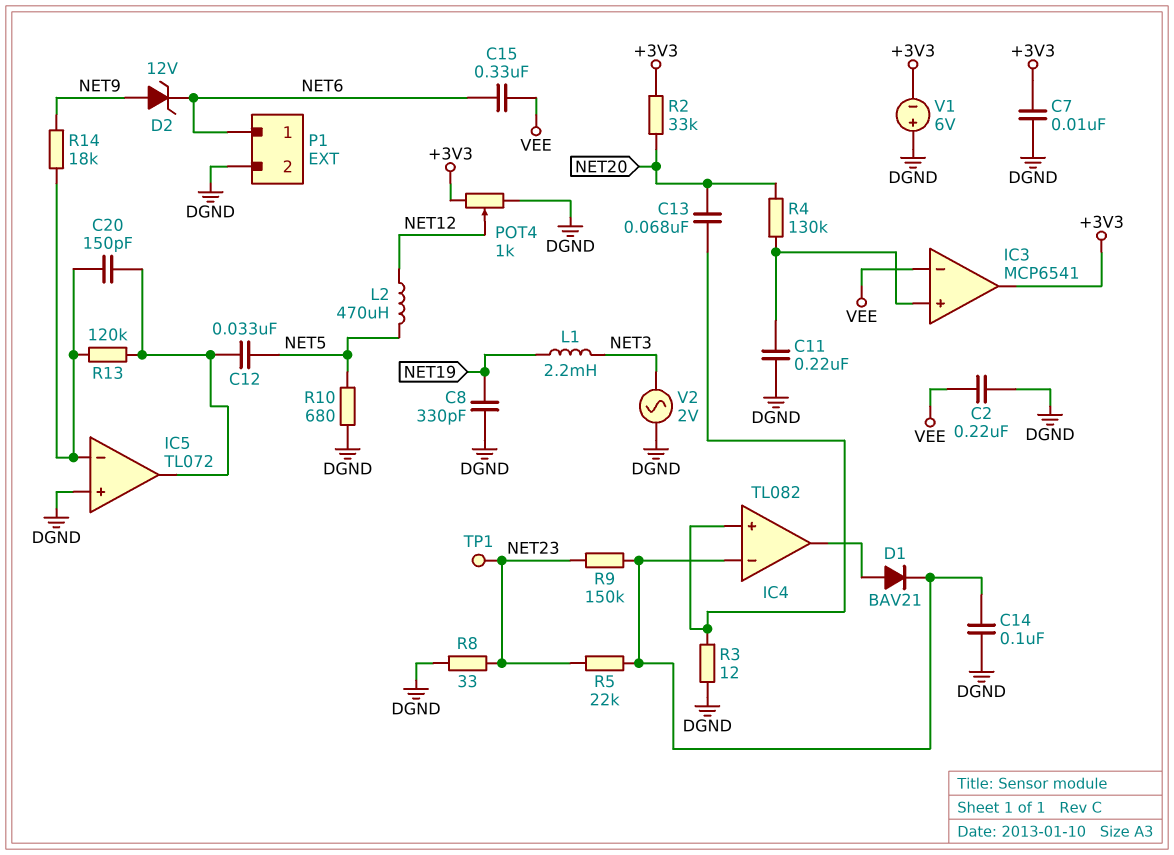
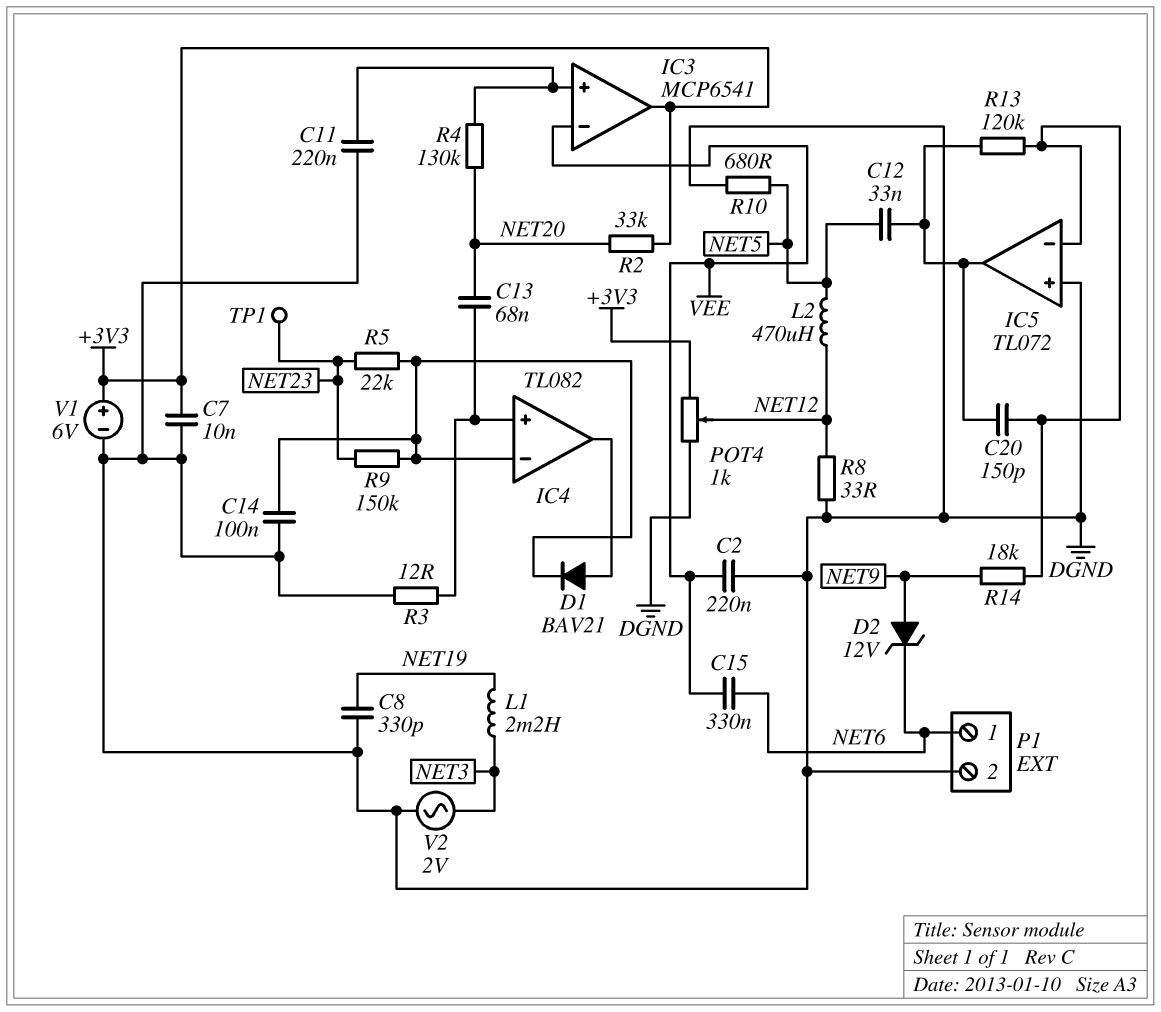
R8: 33 (DGND, NET23) -> 33 (DGND, NET12)
V1: 6V (plus DGND, minus +3V3) -> 6V (plus +3V3, minus DGND)

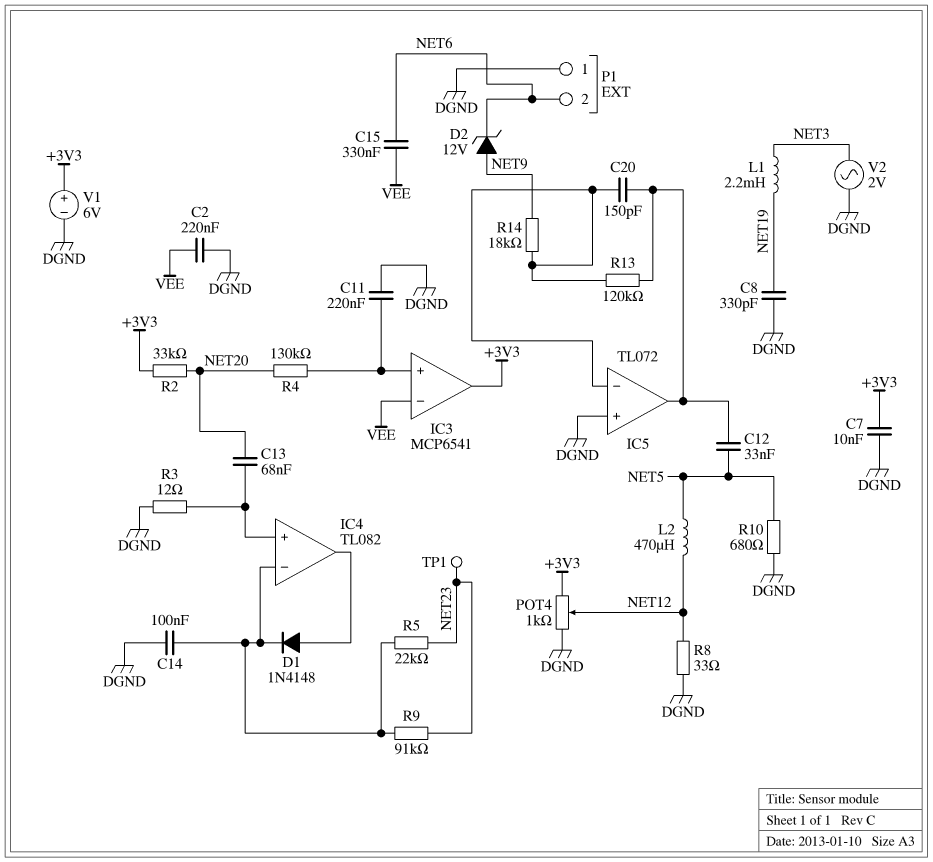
D1: diode BAV21 (A IC4/out, K IC4/in-) -> diode 1N4148 (A IC4/out, K IC4/in-)
P1 pin 1: NET6 -> DGND
P1 pin 2: DGND -> NET6
R9: 150k (IC4/in-, NET23) -> 91k (IC4/in-, NET23)

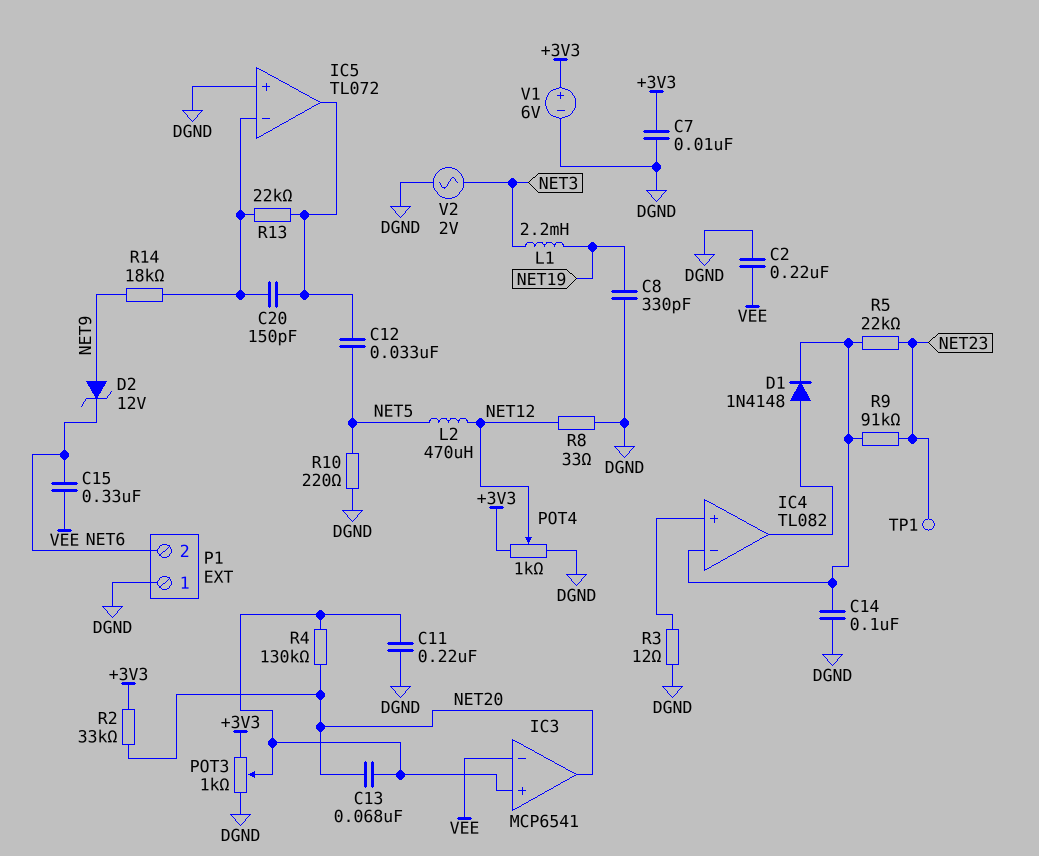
C13: 68nF (IC4/in+, NET20) -> 68nF (IC3/in+, NET20)
IC3 pin out: +3V3 -> NET20
POT3: none -> 1k (+3V3, DGND, wiper IC3/in+)
R10: 680 (DGND, NET5) -> 220 (DGND, NET5)
R13: 120k (IC5/in-, IC5/out) -> 22k (IC5/in-, IC5/out)

